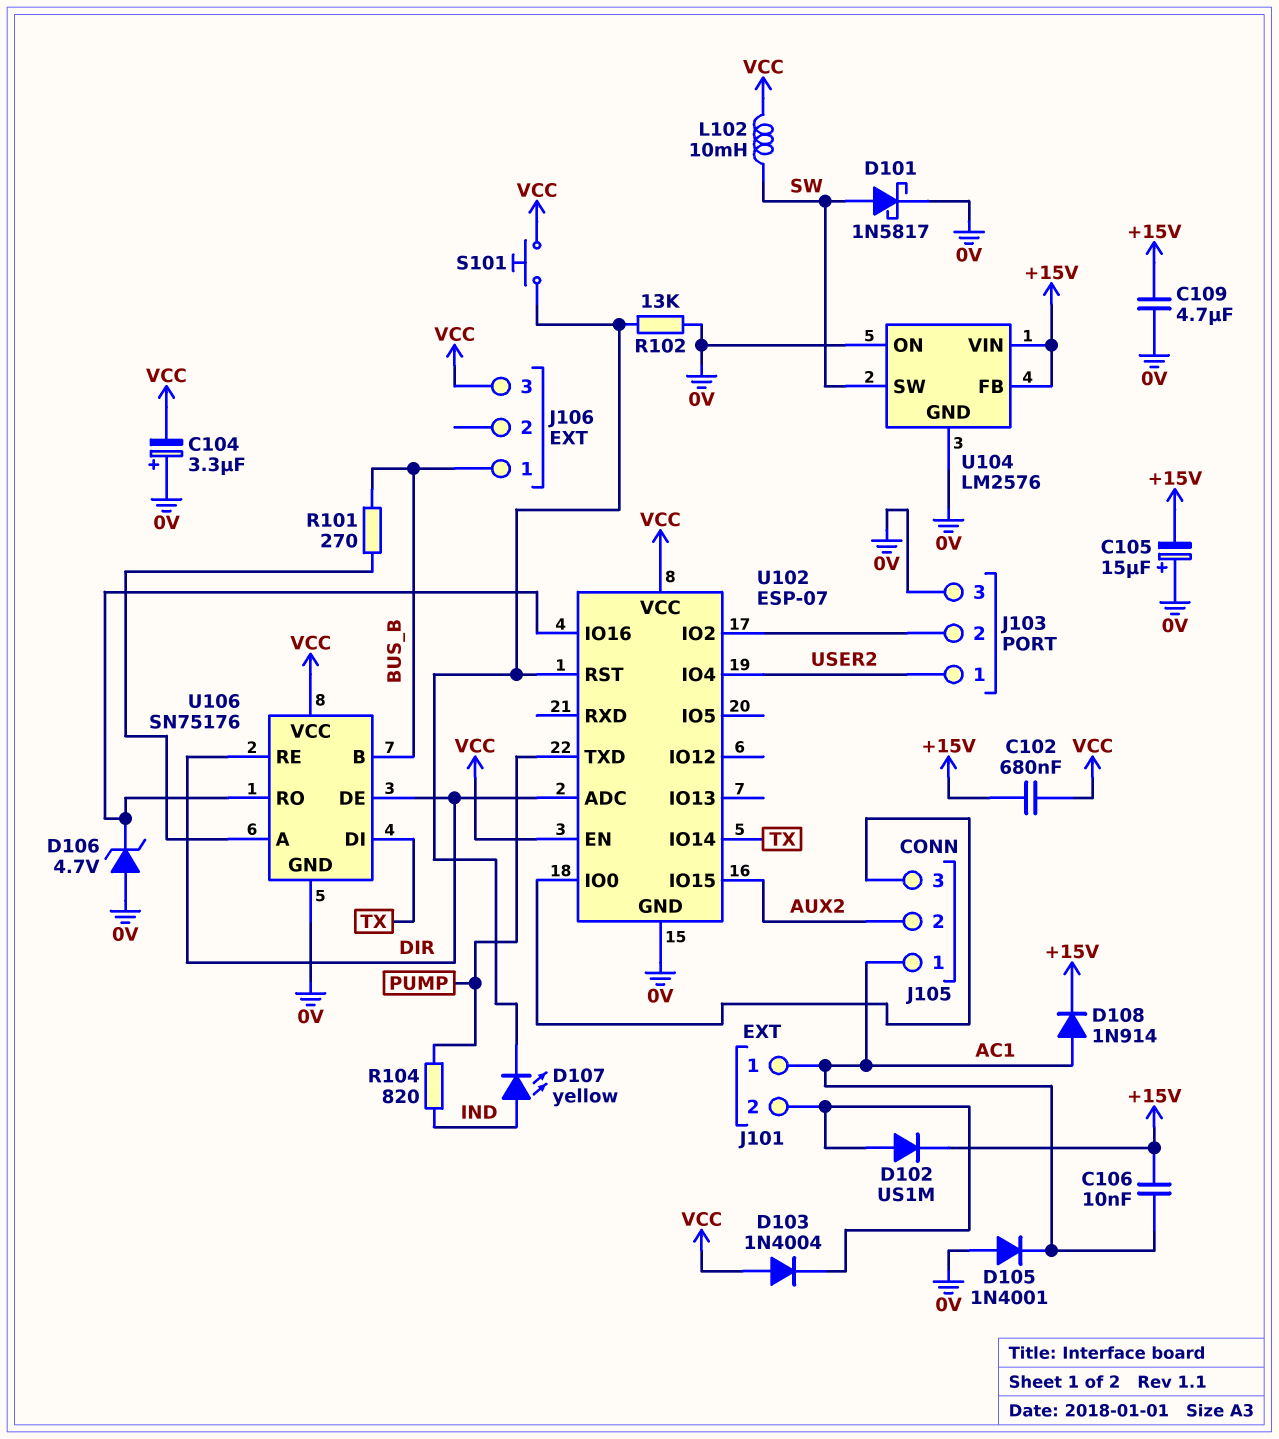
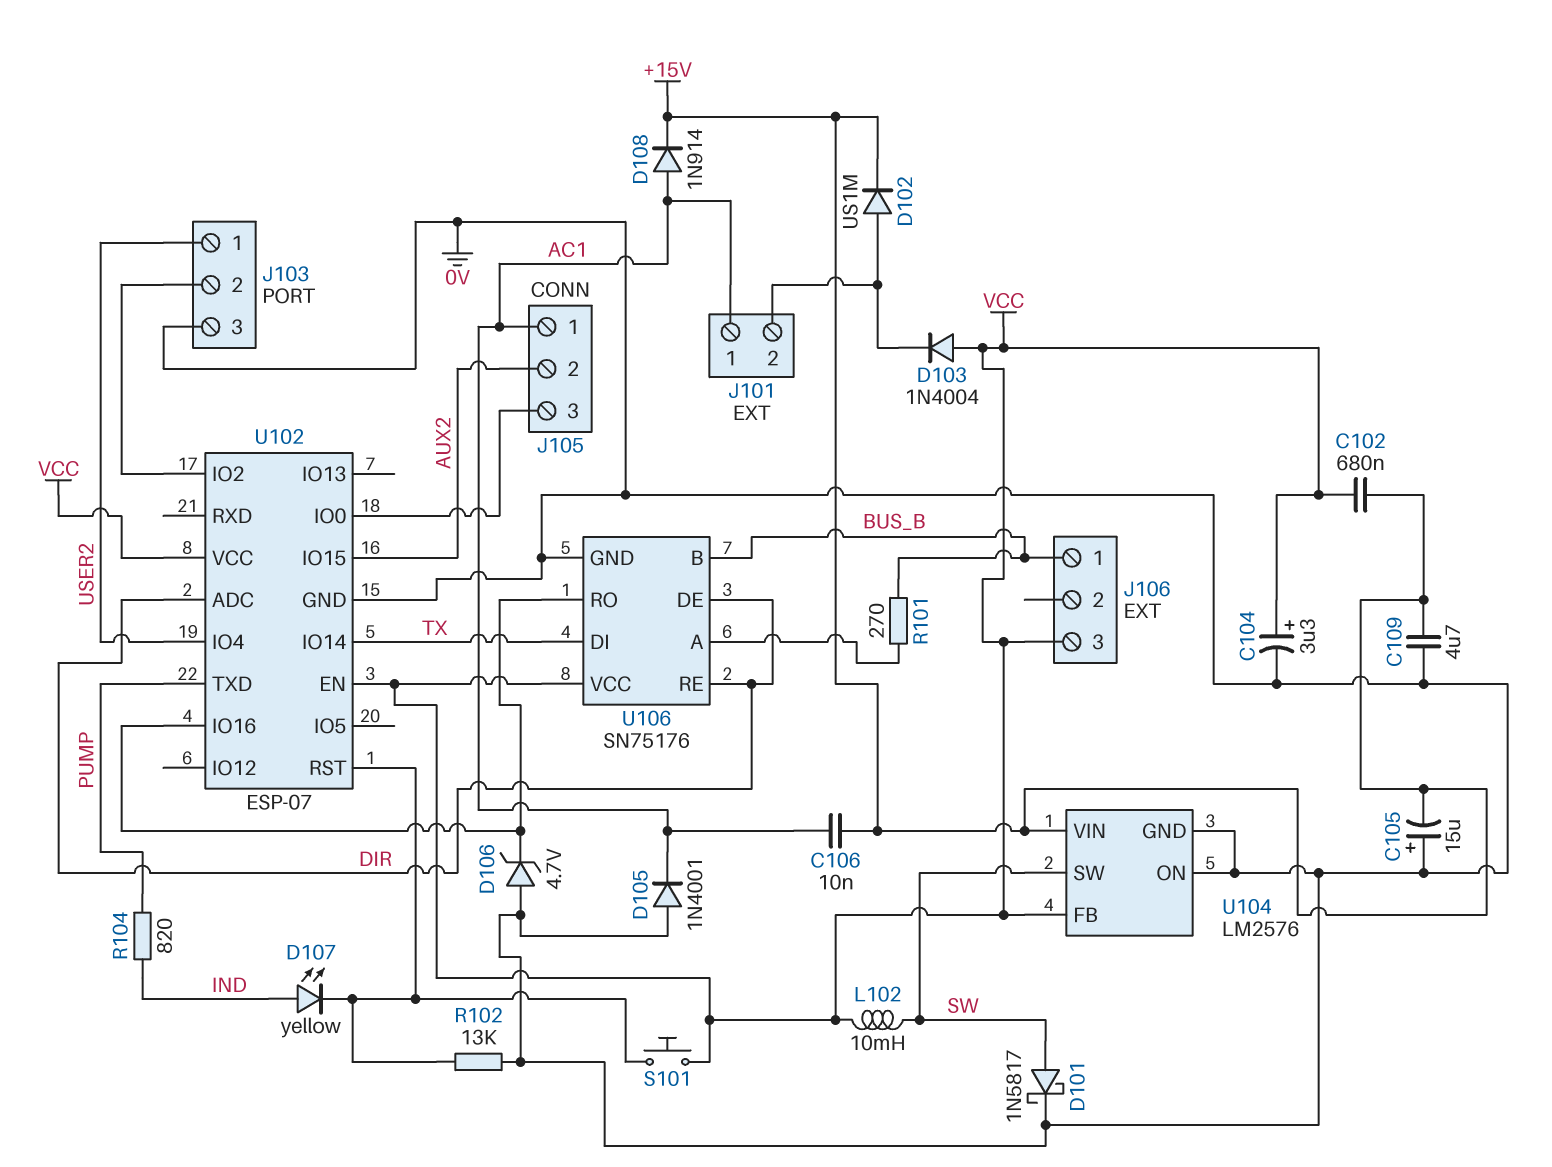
C104: 3.3uF (plus 0V, minus VCC) -> 3.3uF (plus VCC, minus 0V)
U104 pin FB: +15V -> VCC

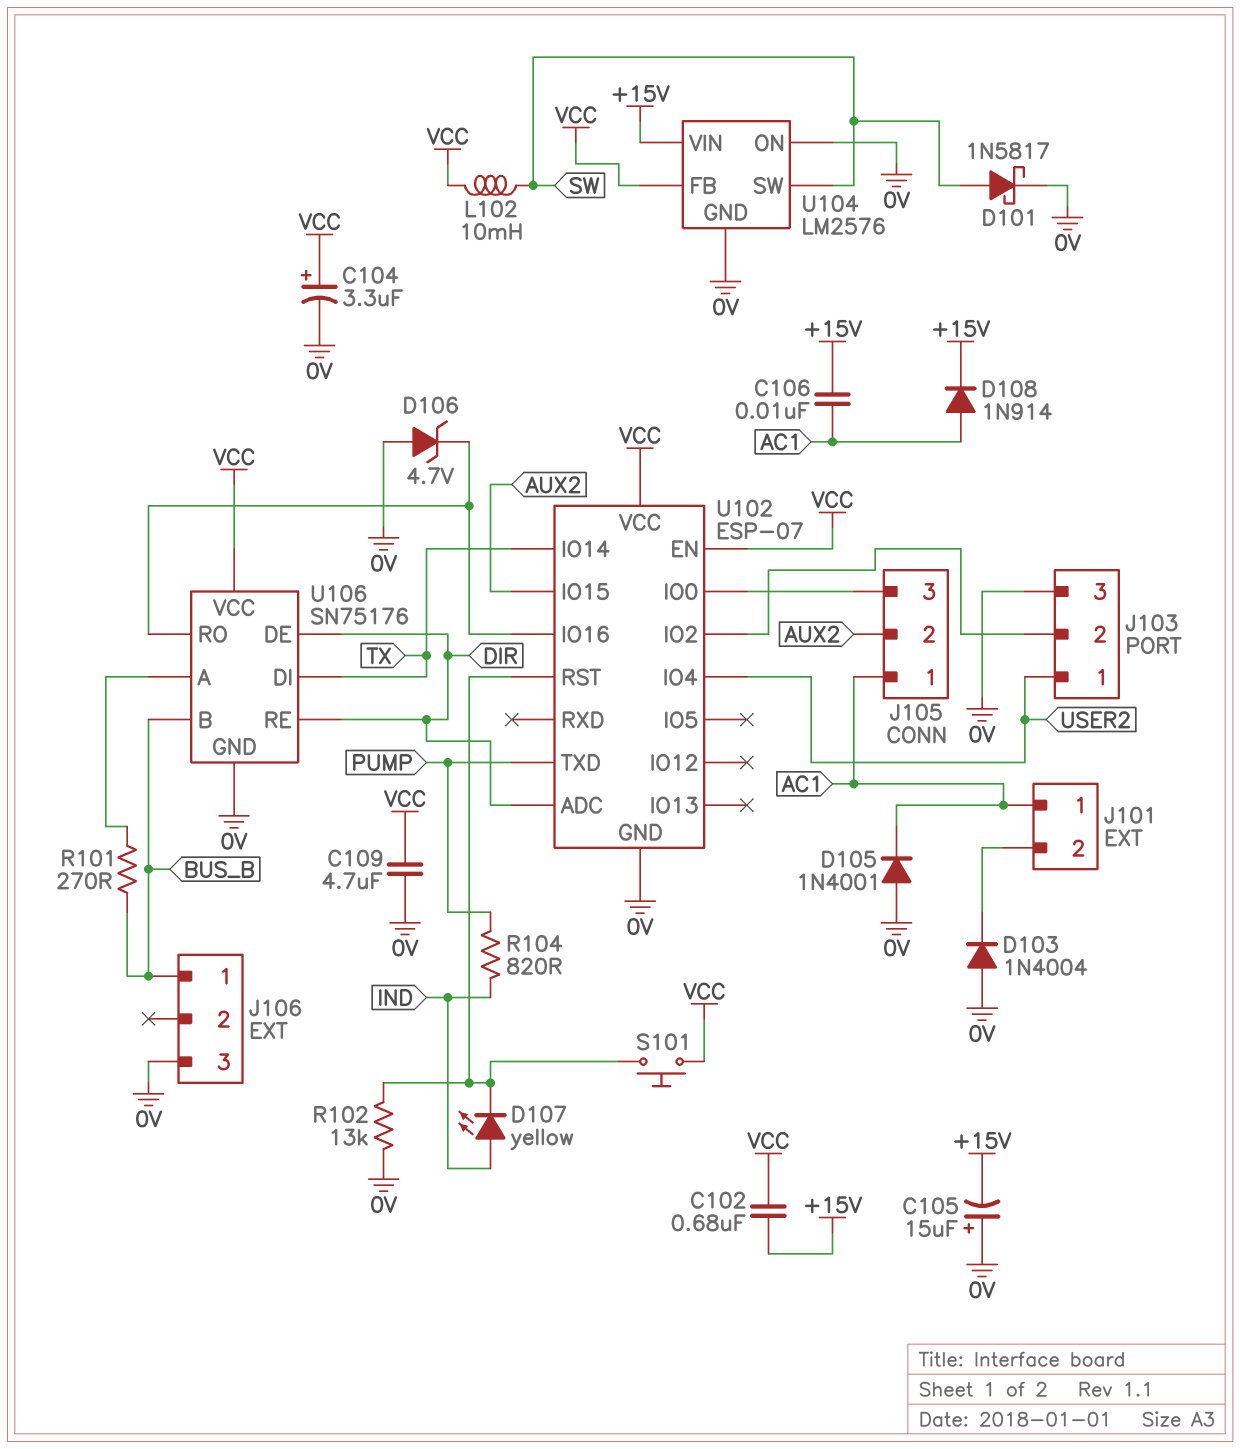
C109: 4.7uF (+15V, 0V) -> 4.7uF (0V, VCC)
D102: diode US1M (A J101/2, K +15V) -> none
D103: diode 1N4004 (A VCC, K J101/2) -> diode 1N4004 (A 0V, K J101/2)
J106 pin 3: VCC -> 0V

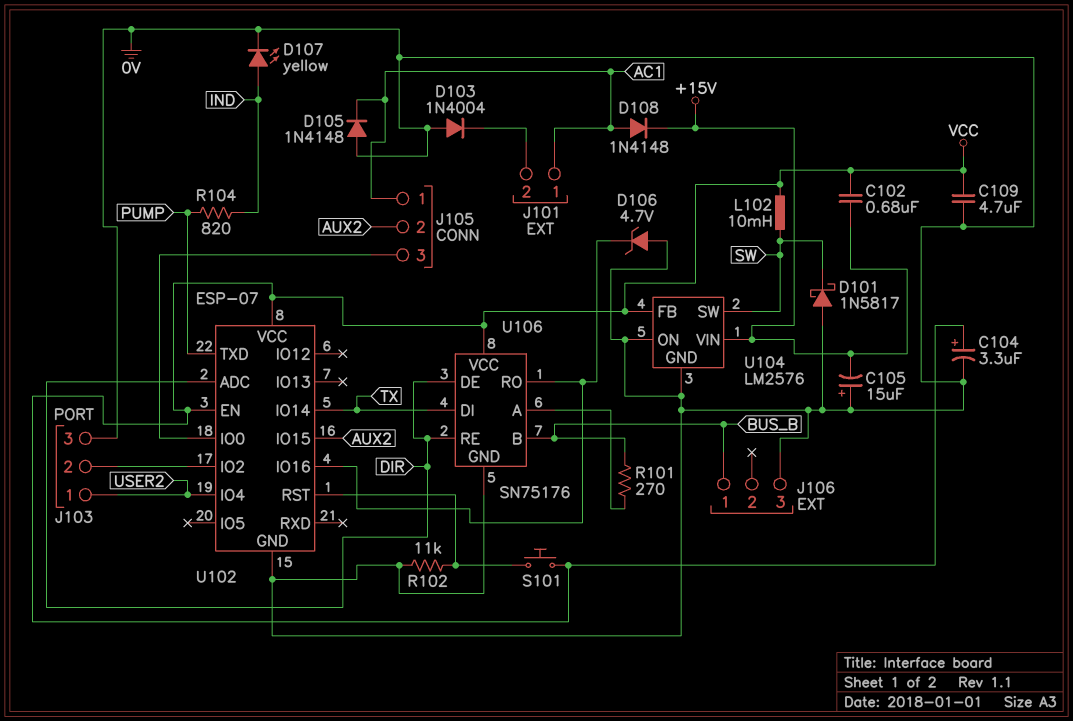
C106: 10nF (+15V, AC1) -> none
D101: schottky 1N5817 (A SW, K 0V) -> schottky 1N5817 (A 0V, K SW)
D105: diode 1N4001 (A 0V, K AC1) -> diode 1N4148 (A 0V, K AC1)
D107: LED yellow (A IND, K U102/RST) -> LED yellow (A IND, K 0V)
D108: diode 1N914 (A AC1, K +15V) -> diode 1N4148 (A AC1, K +15V)
R102: 13k (0V, U102/RST) -> 11k (0V, U102/RST)

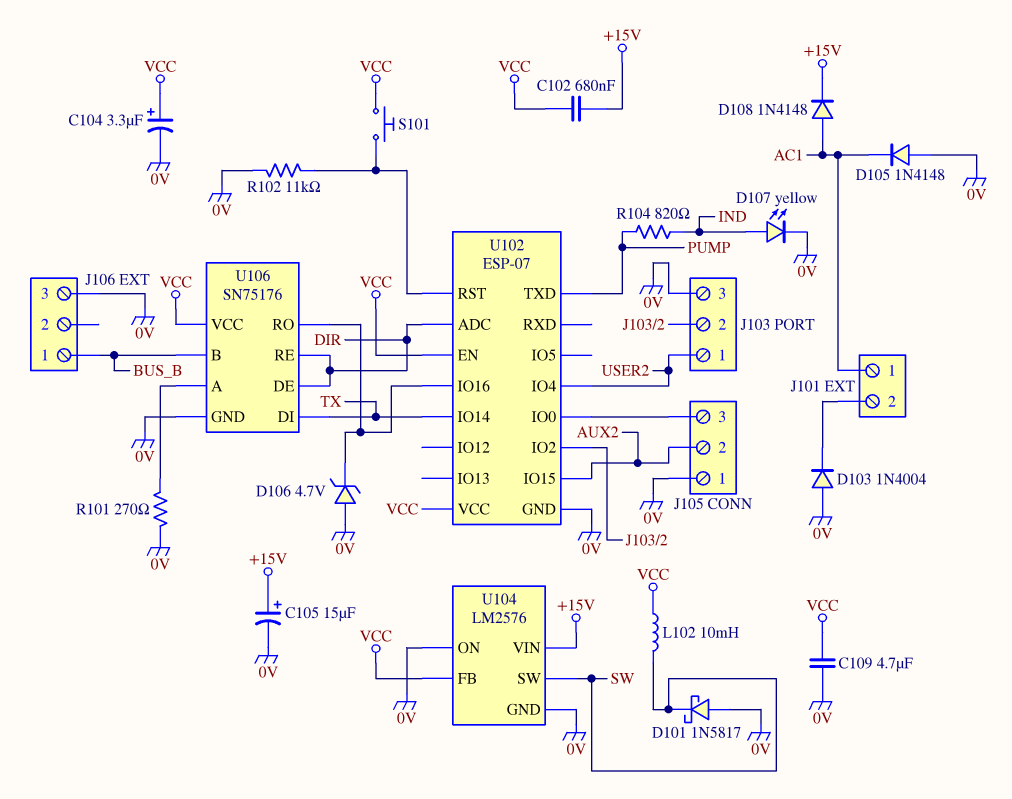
C105: 15uF (plus 0V, minus +15V) -> 15uF (plus +15V, minus 0V)
J105 pin 1: AC1 -> 0V
R101: 270 (BUS_B, U106/A) -> 270 (0V, U106/A)

